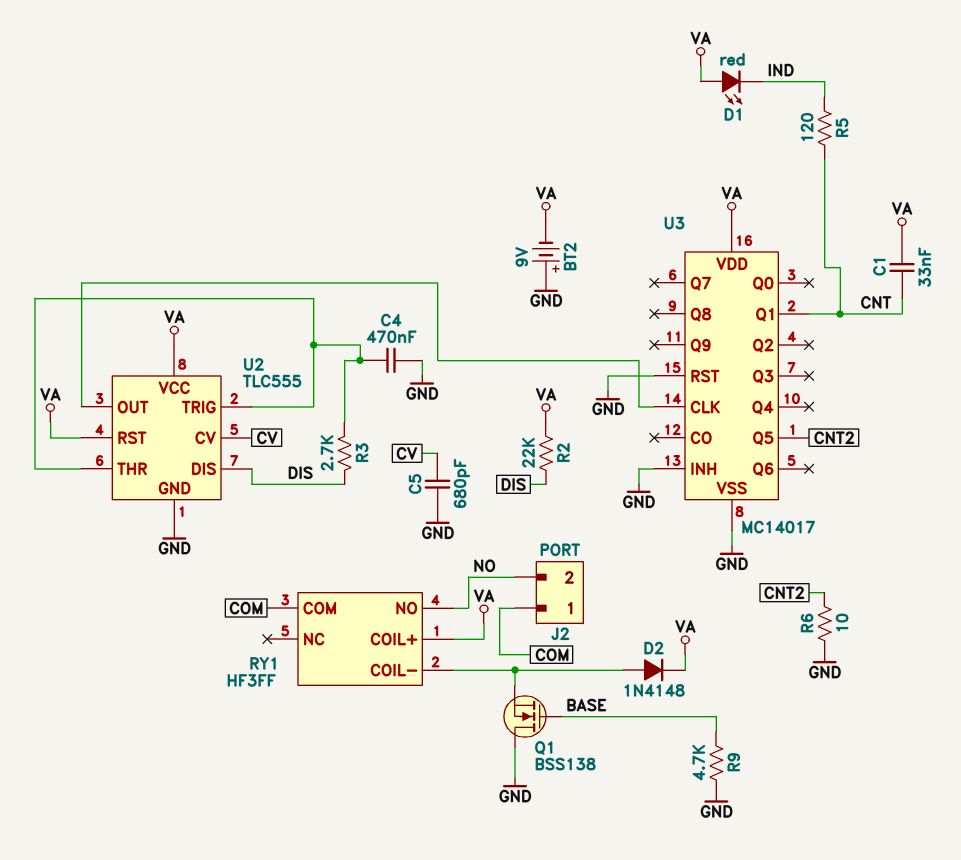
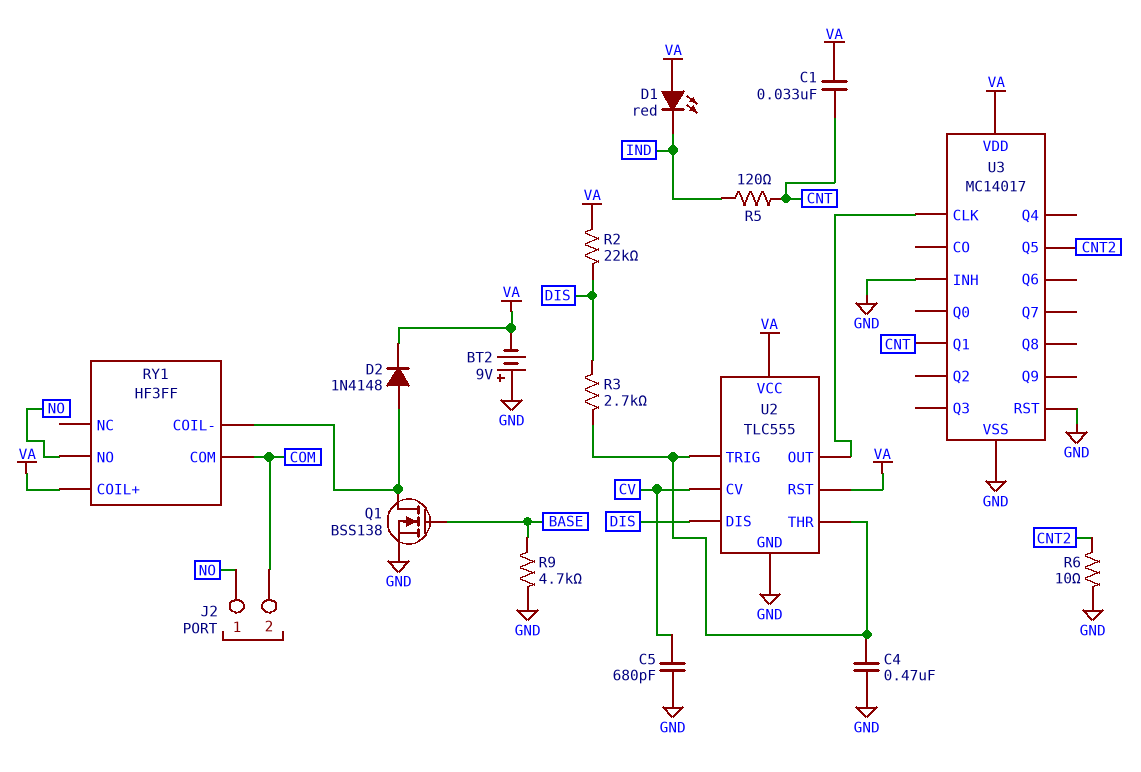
J2 pin 1: COM -> NO
J2 pin 2: NO -> COM
Q1: NMOS BSS138 (G BASE, D GND, S RY1/COIL-) -> NMOS BSS138 (G BASE, D RY1/COIL-, S GND)

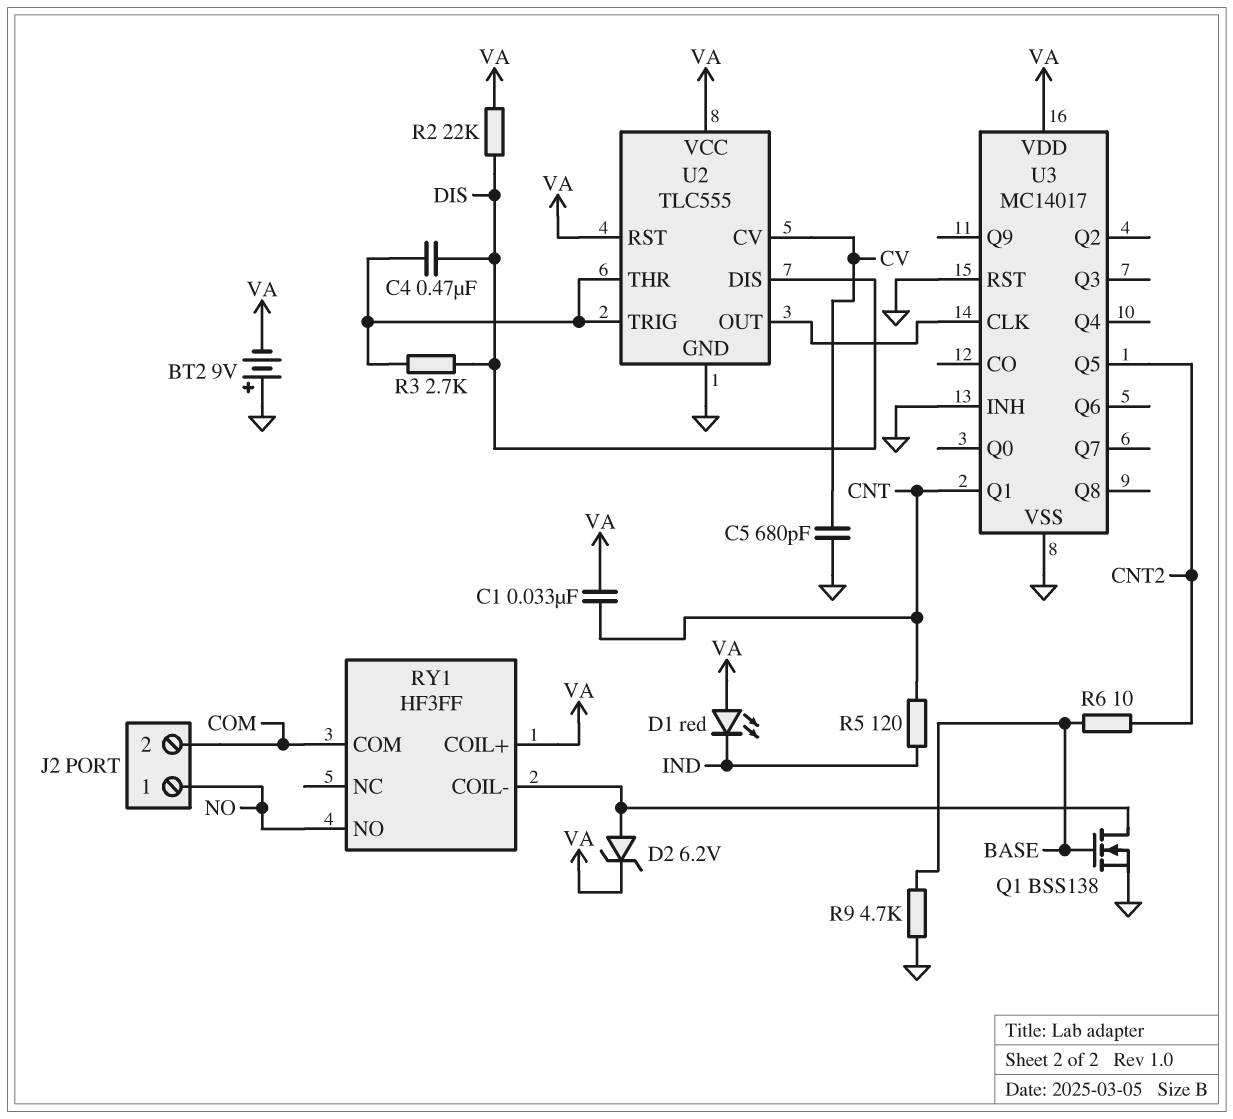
C4: 470nF (GND, U2/THR) -> 470nF (DIS, U2/THR)
D2: diode 1N4148 (A RY1/COIL-, K VA) -> zener 6.2V (A RY1/COIL-, K VA)
R6: 10 (CNT2, GND) -> 10 (BASE, CNT2)

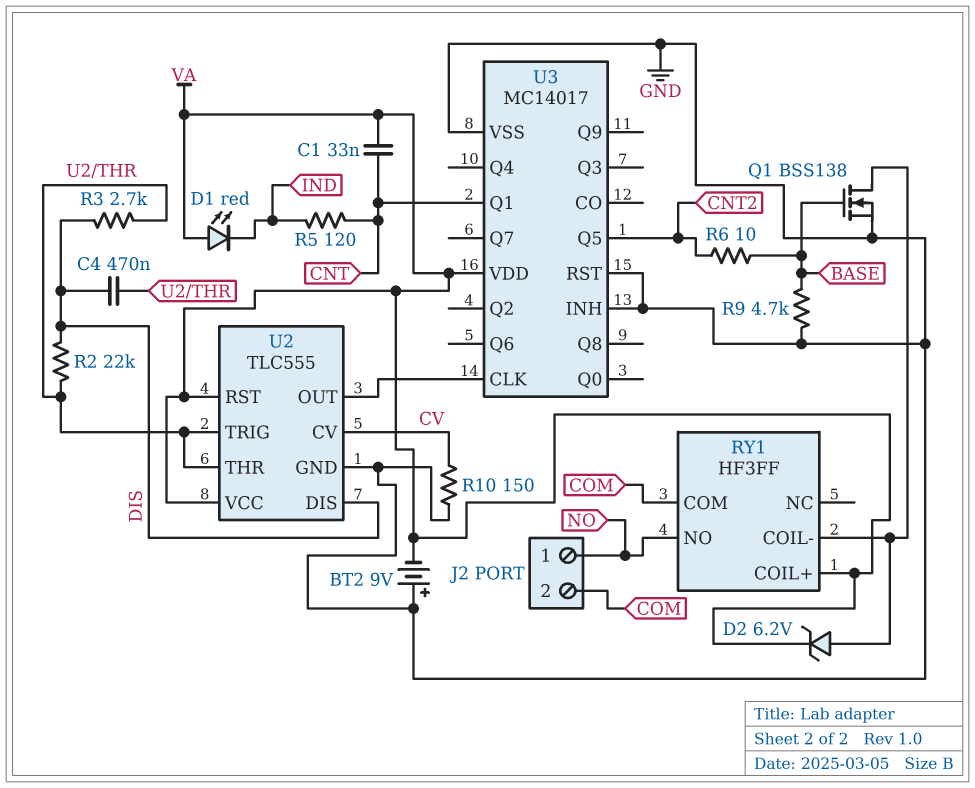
C5: 680pF (CV, GND) -> none
R2: 22k (DIS, VA) -> 22k (DIS, U2/THR)
R10: none -> 150 (CV, GND)

